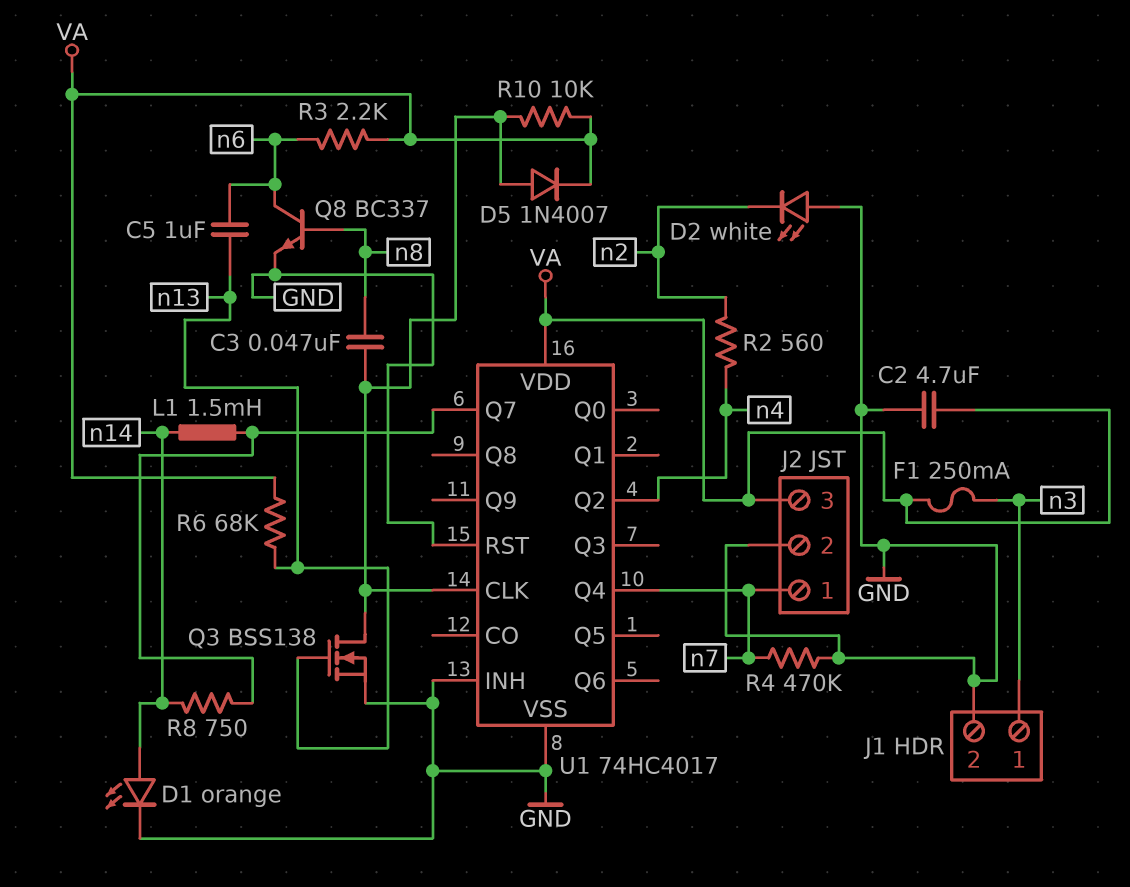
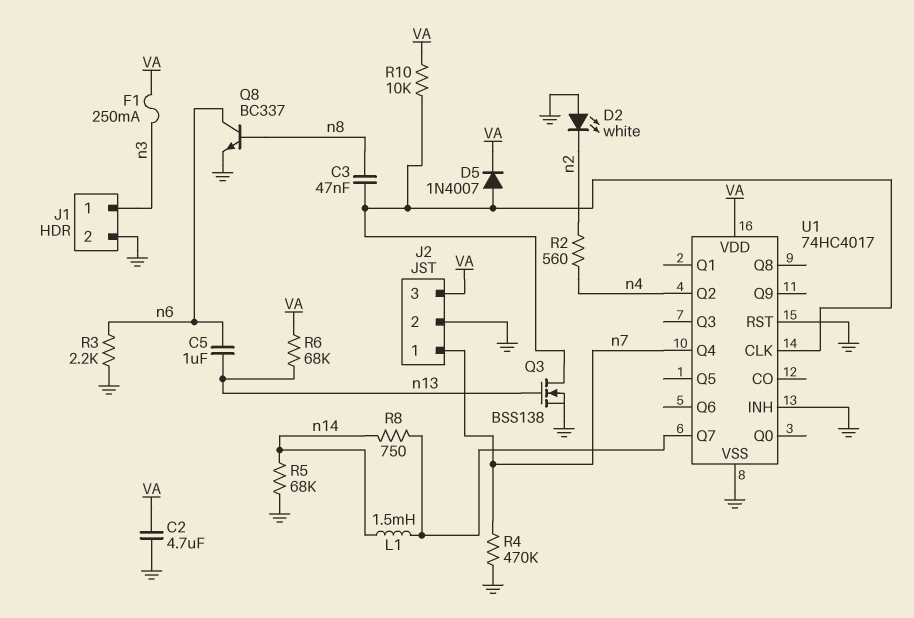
D1: LED orange (A n14, K GND) -> none
R3: 2.2k (VA, n6) -> 2.2k (GND, n6)
R5: none -> 68k (GND, n14)

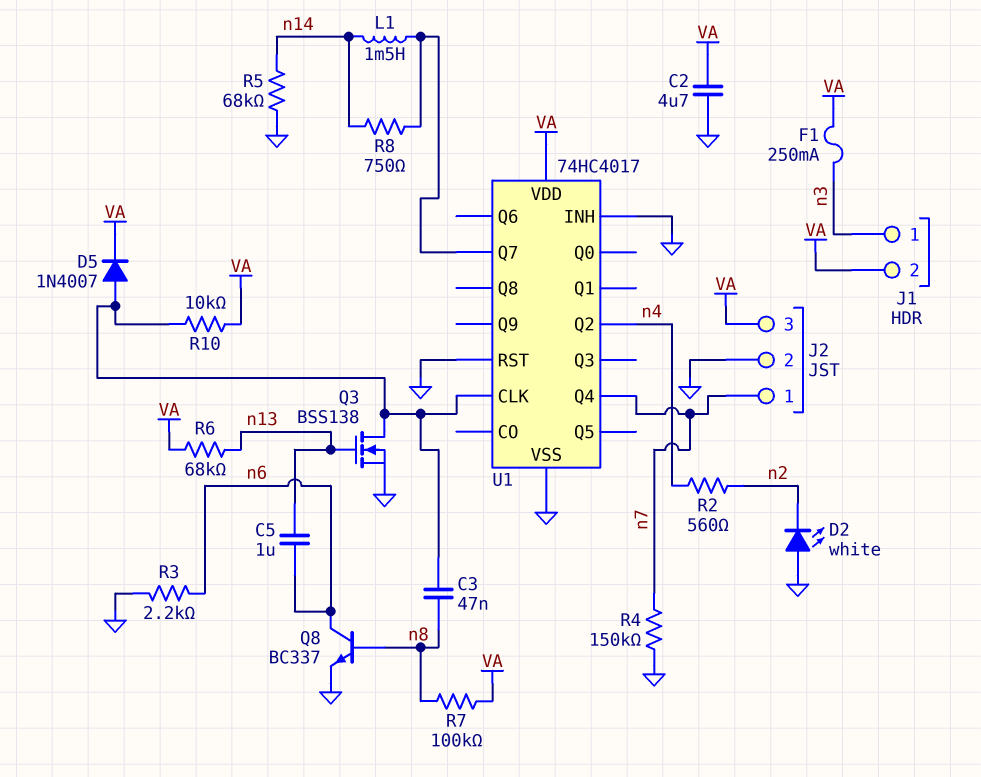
J1 pin 2: GND -> VA
R4: 470k (GND, n7) -> 150k (GND, n7)
R7: none -> 100k (VA, n8)

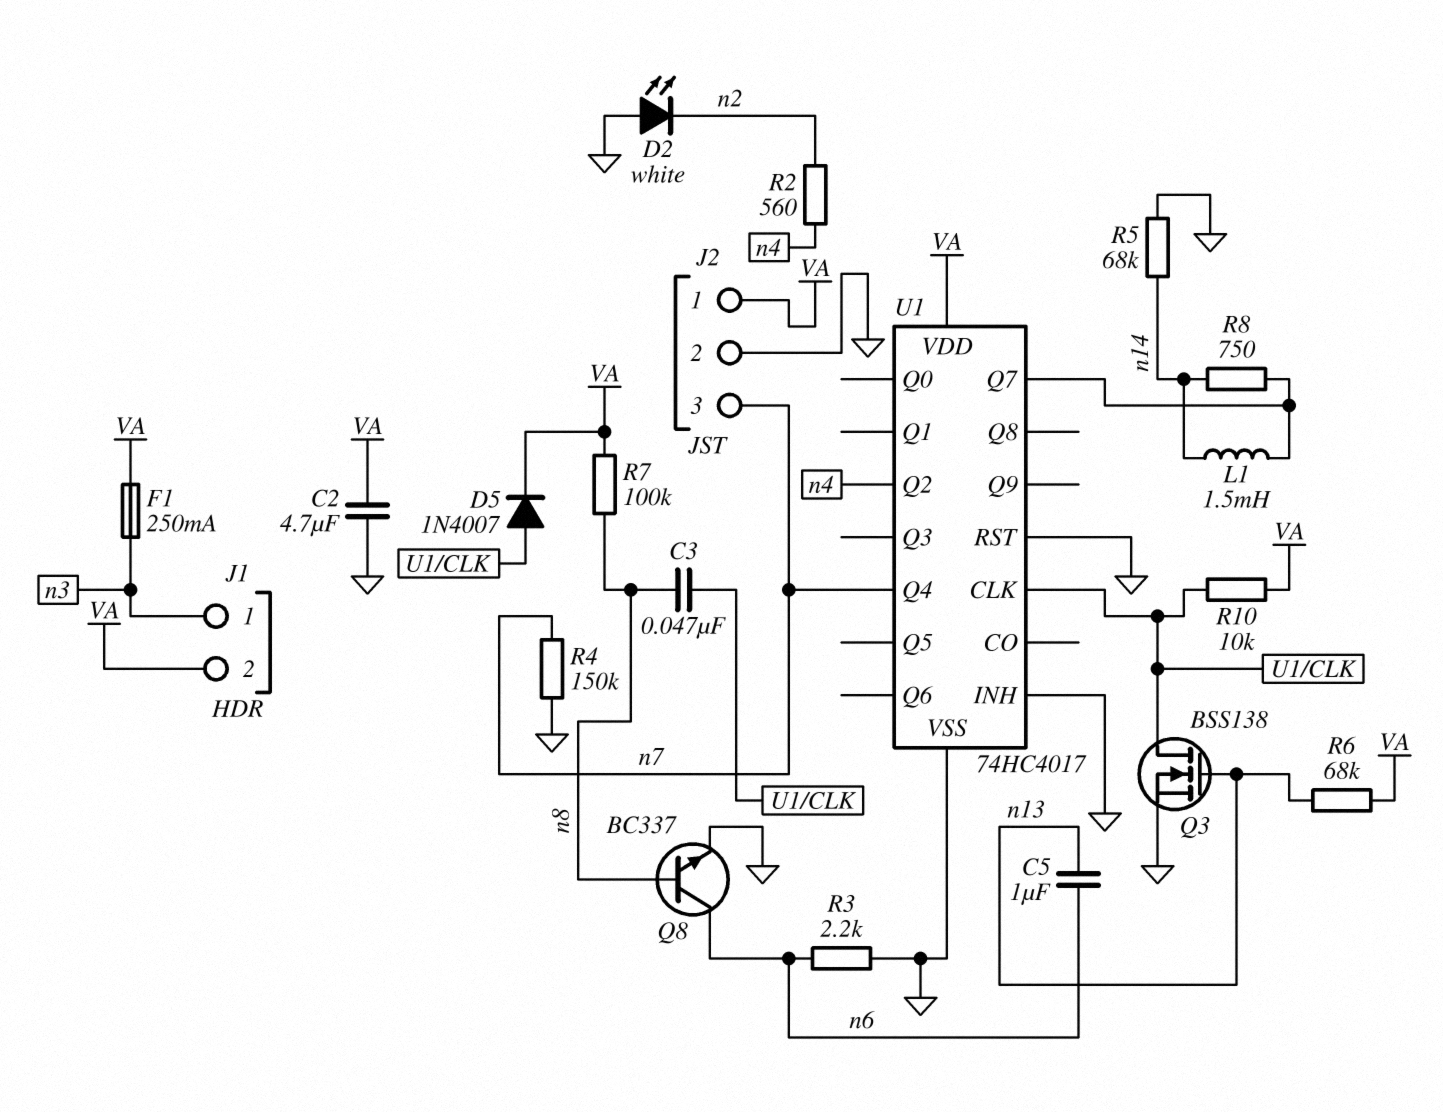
J2 pin 1: n7 -> VA
J2 pin 3: VA -> n7

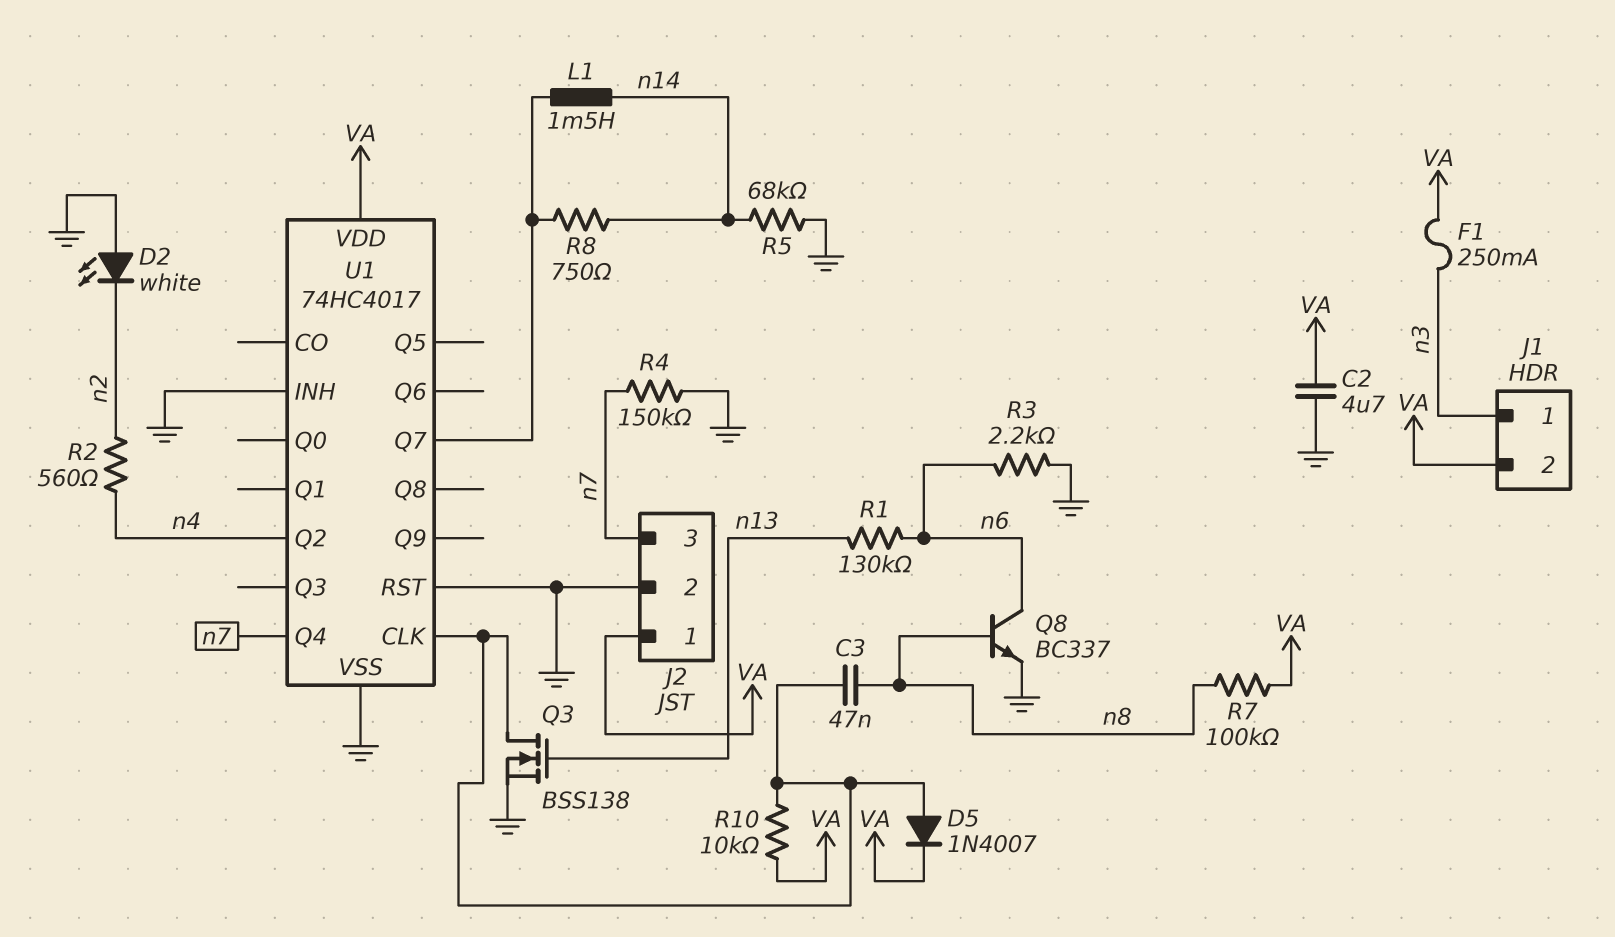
C5: 1uF (n6, n13) -> none
R1: none -> 130k (n6, n13)
R6: 68k (VA, n13) -> none

